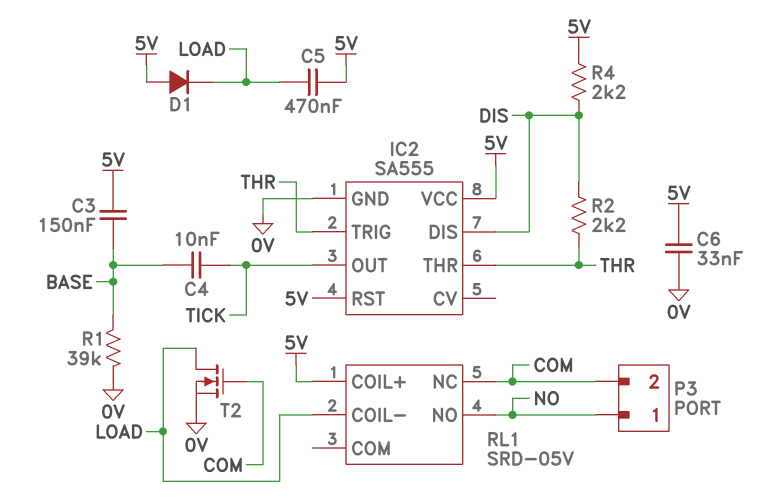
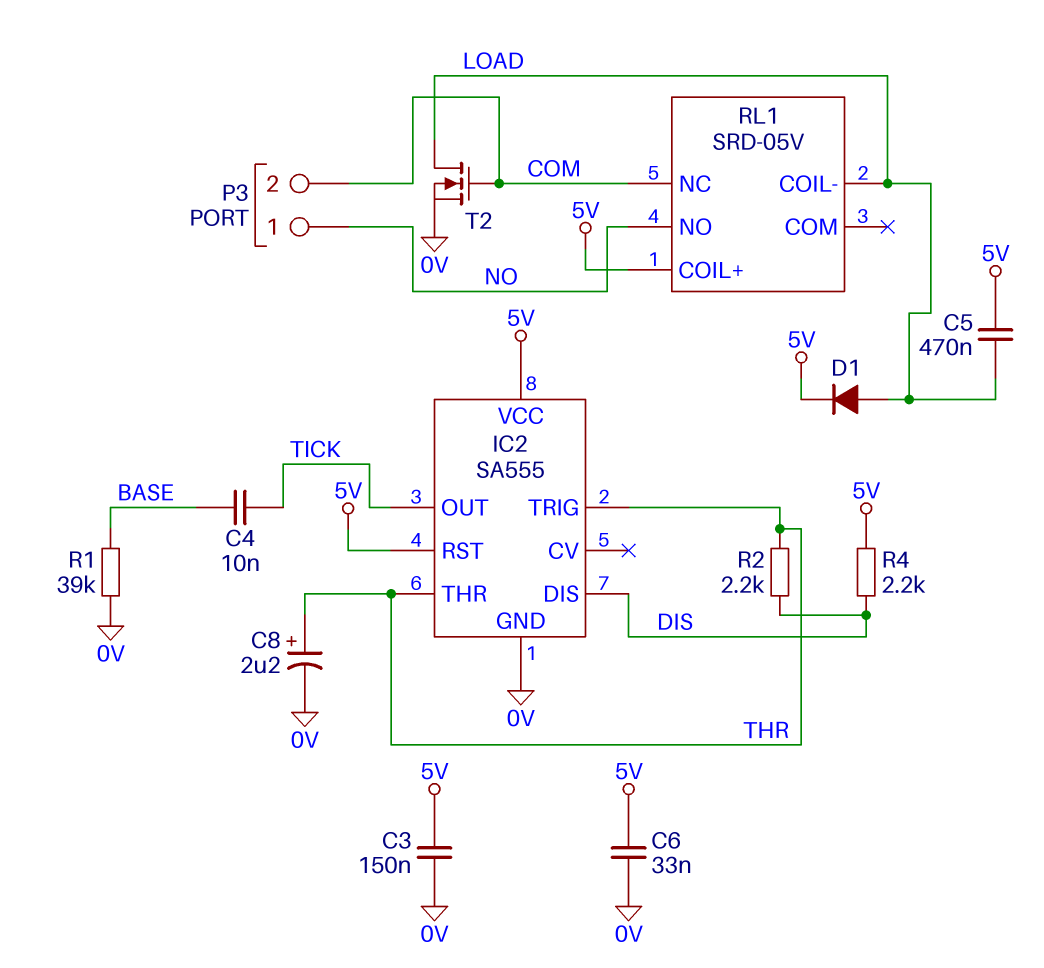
C3: 150nF (5V, BASE) -> 150nF (0V, 5V)
C8: none -> 2.2uF (plus THR, minus 0V)
D1: diode (A 5V, K LOAD) -> diode (A LOAD, K 5V)

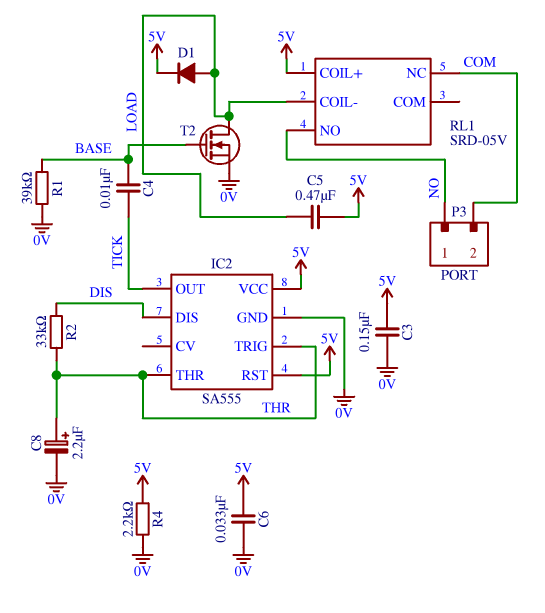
R2: 2.2k (DIS, THR) -> 33k (DIS, THR)
R4: 2.2k (5V, DIS) -> 2.2k (0V, 5V)
T2: NMOS (G COM, D LOAD, S 0V) -> NMOS (G BASE, D LOAD, S 0V)

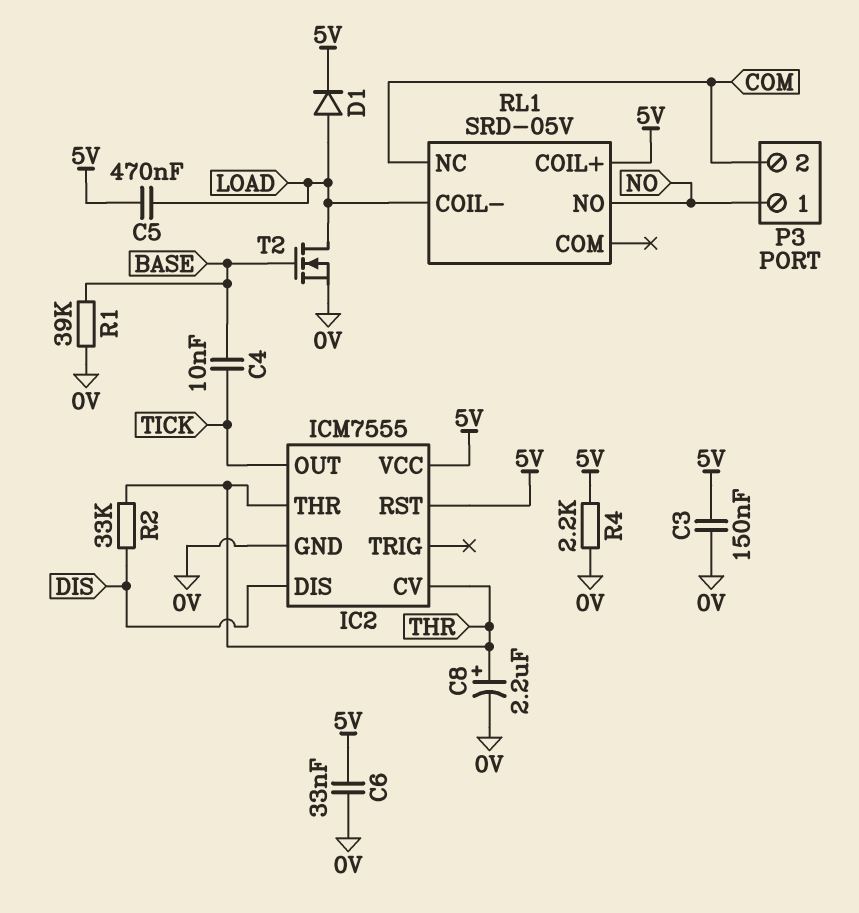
IC2: SA555 -> ICM7555
IC2 pin CV: none -> THR
IC2 pin TRIG: THR -> none

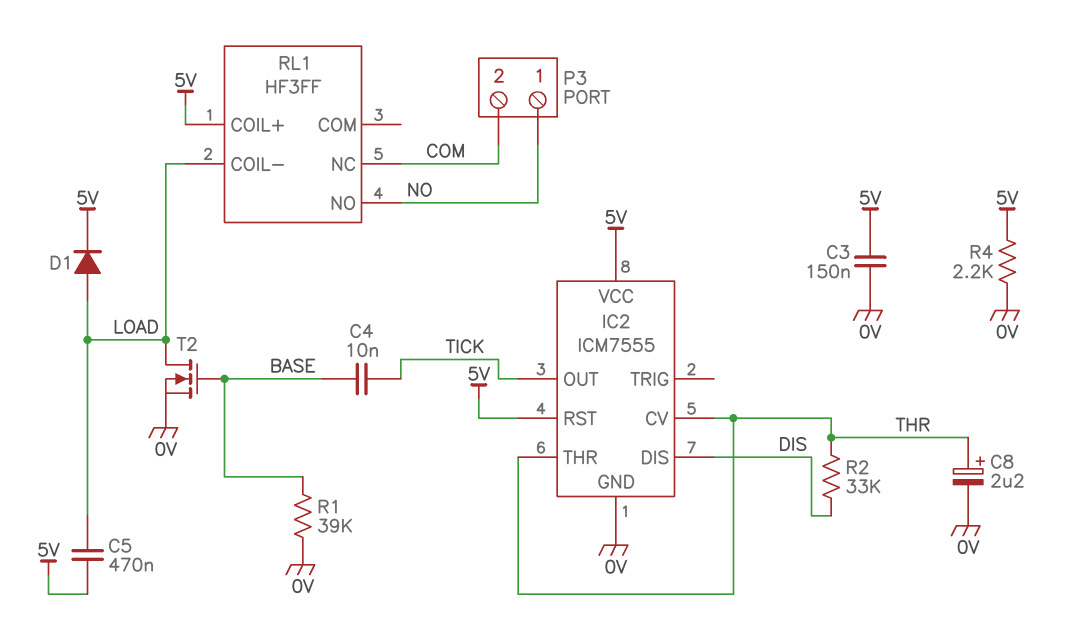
C6: 33nF (0V, 5V) -> none
RL1: SRD-05V -> HF3FF

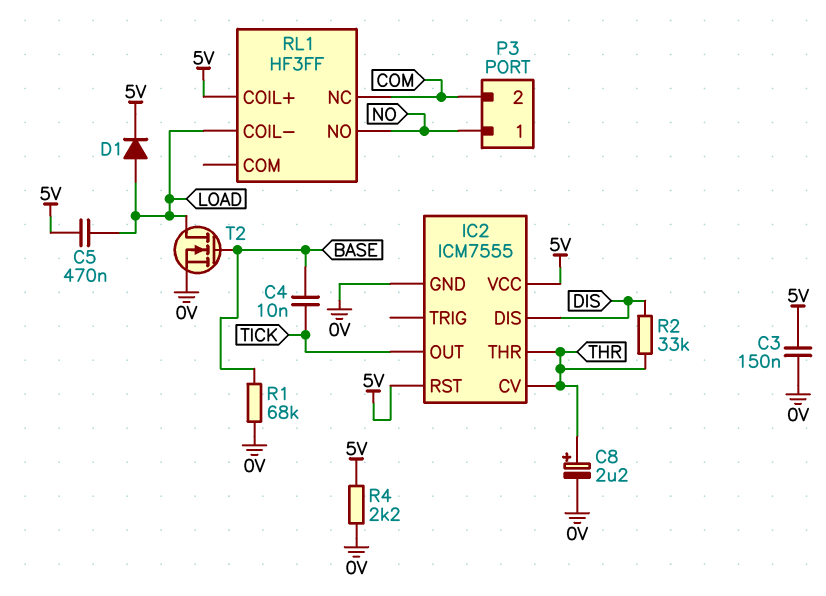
R1: 39k (0V, BASE) -> 68k (0V, BASE)

